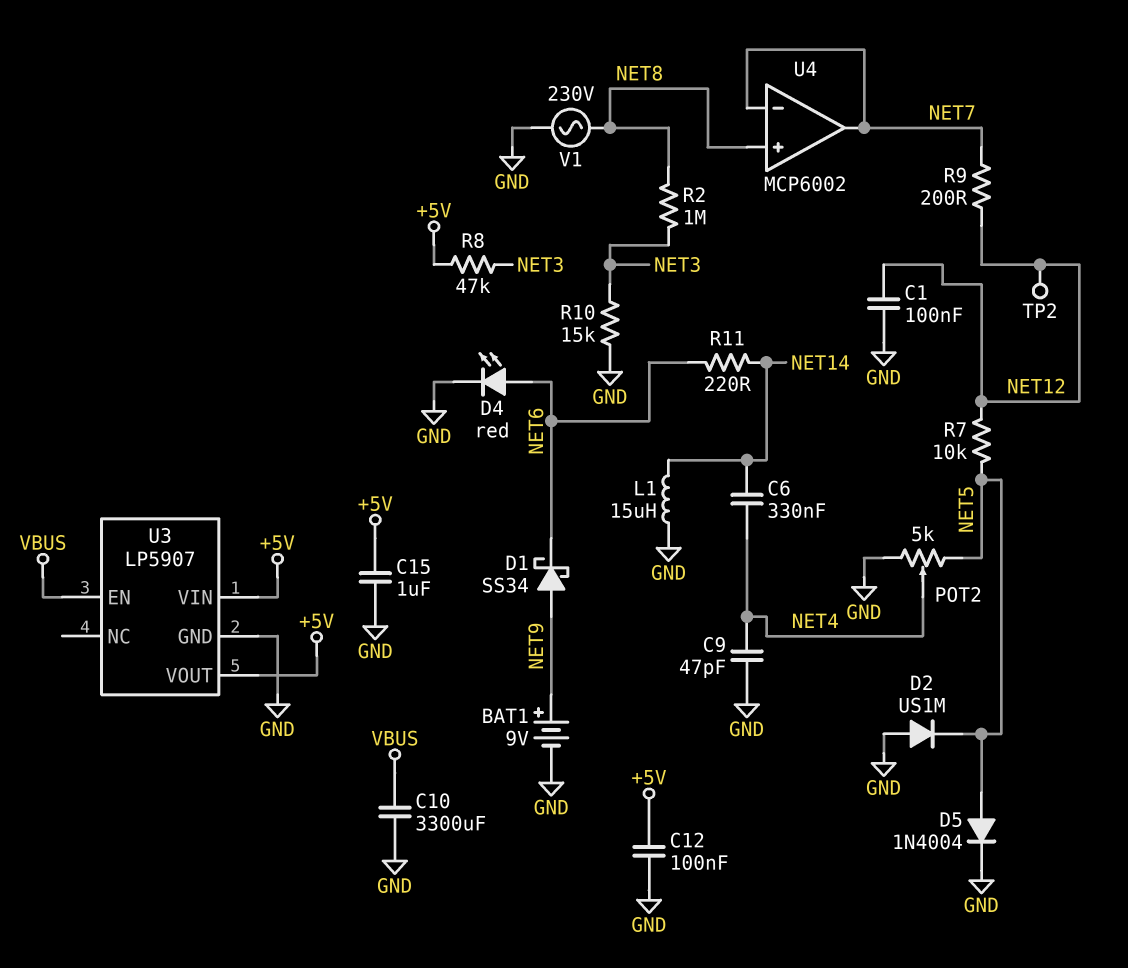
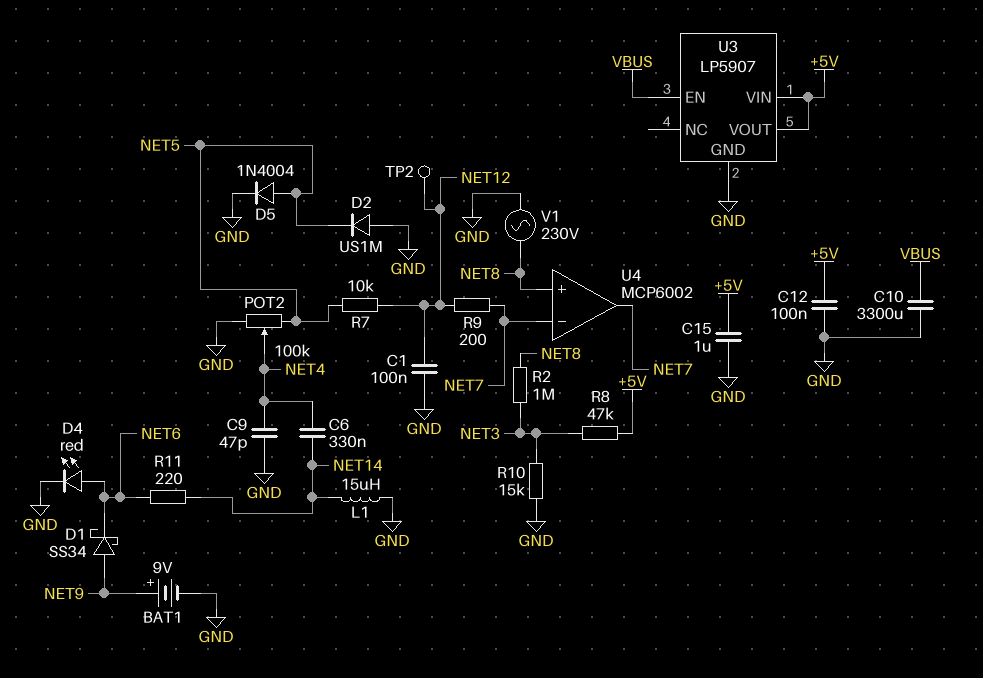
POT2: 5k (GND, NET5, wiper NET4) -> 100k (GND, NET5, wiper NET4)

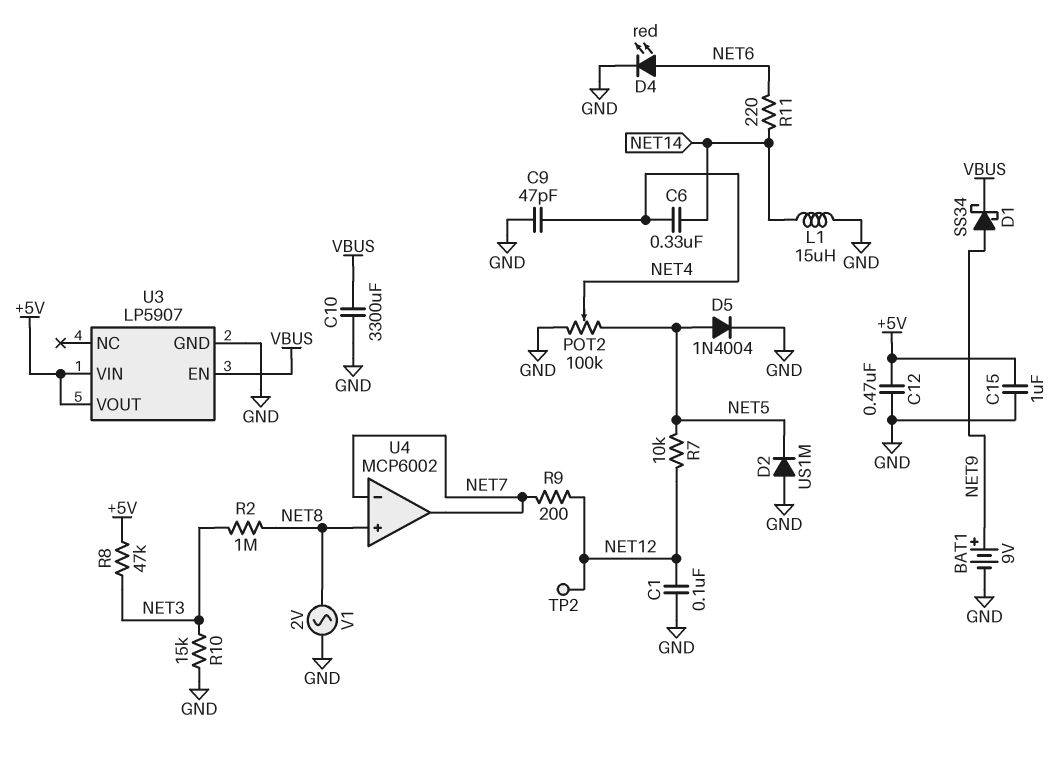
C12: 100nF (+5V, GND) -> 470nF (+5V, GND)
D1: schottky SS34 (A NET9, K NET6) -> schottky SS34 (A NET9, K VBUS)
V1: AC 230V (GND, NET8) -> AC 2V (GND, NET8)

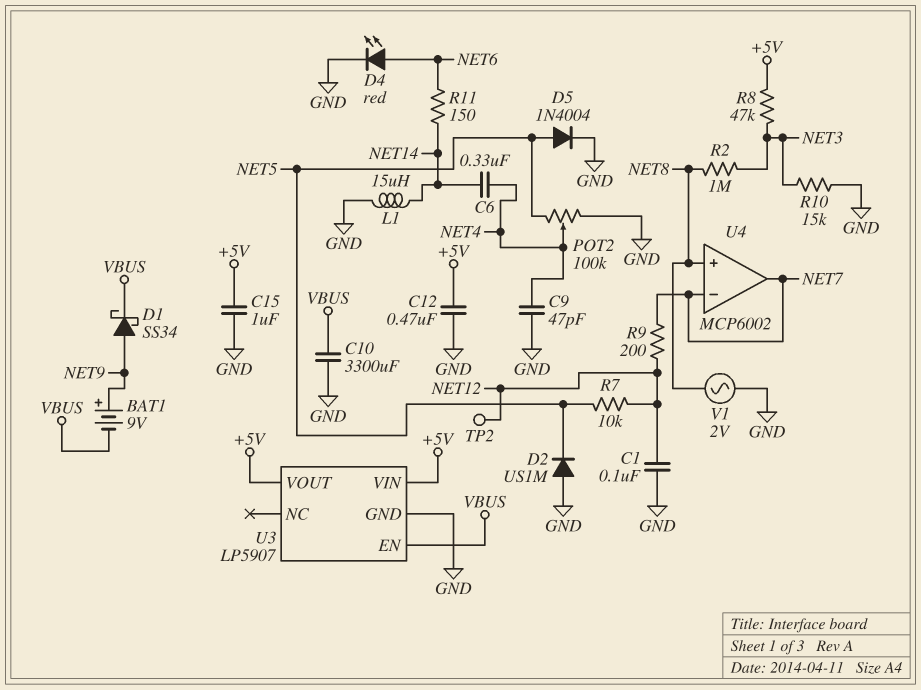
BAT1: 9V (plus NET9, minus GND) -> 9V (plus NET9, minus VBUS)
R11: 220 (NET6, NET14) -> 150 (NET6, NET14)

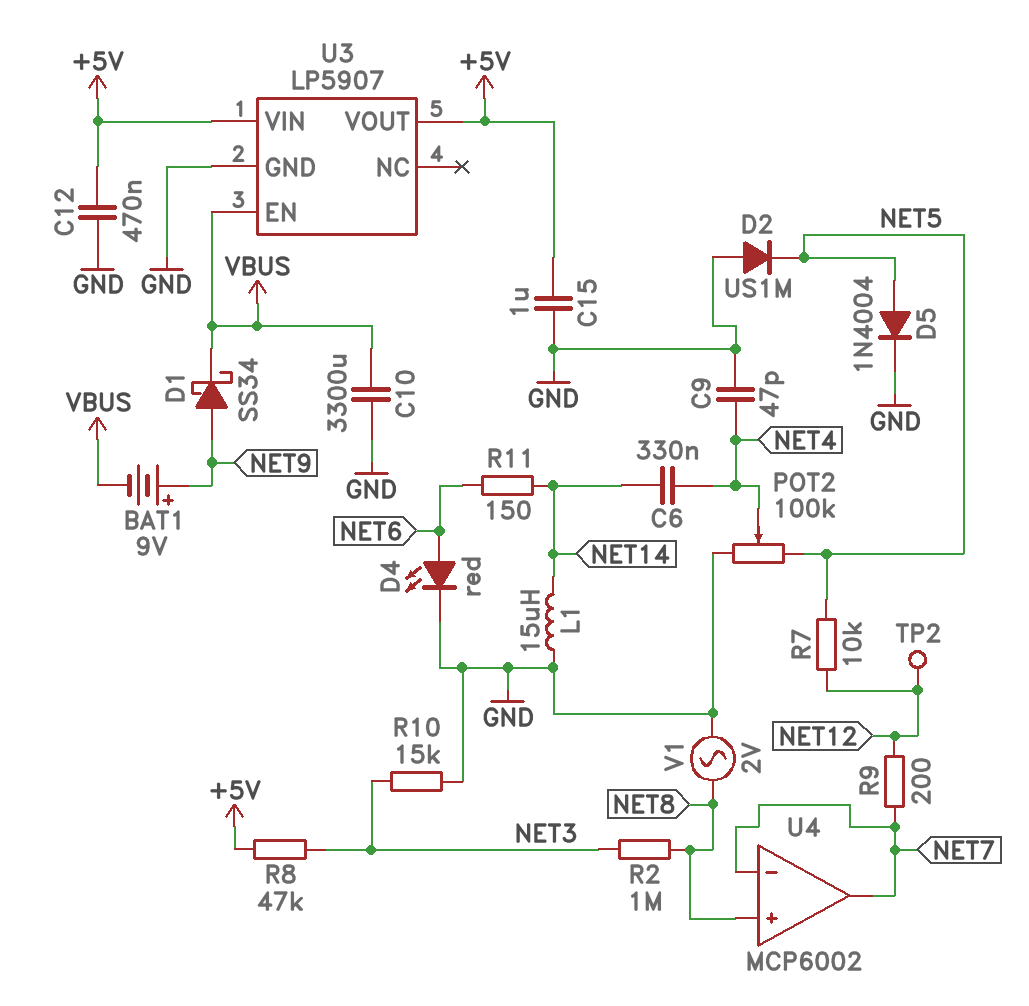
C1: 100nF (GND, NET12) -> none

